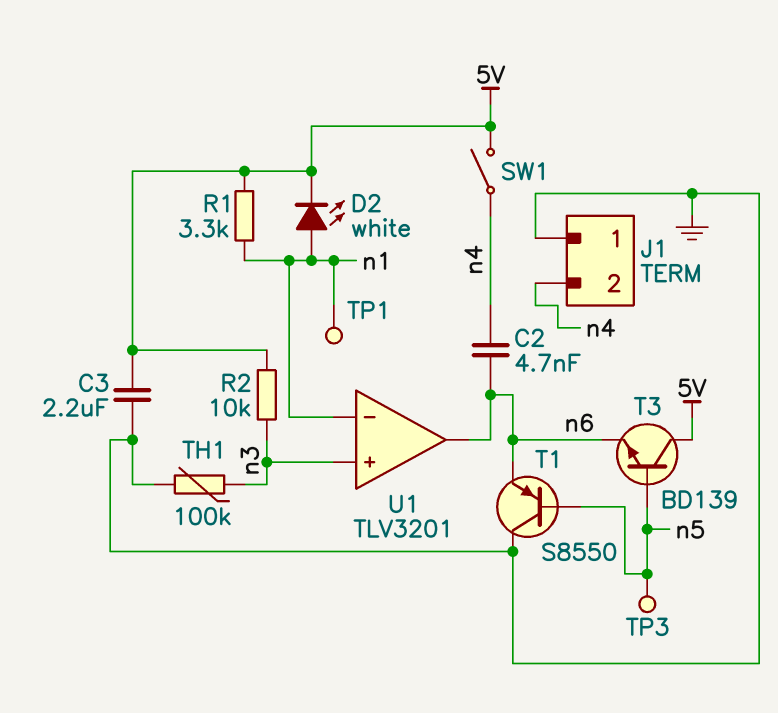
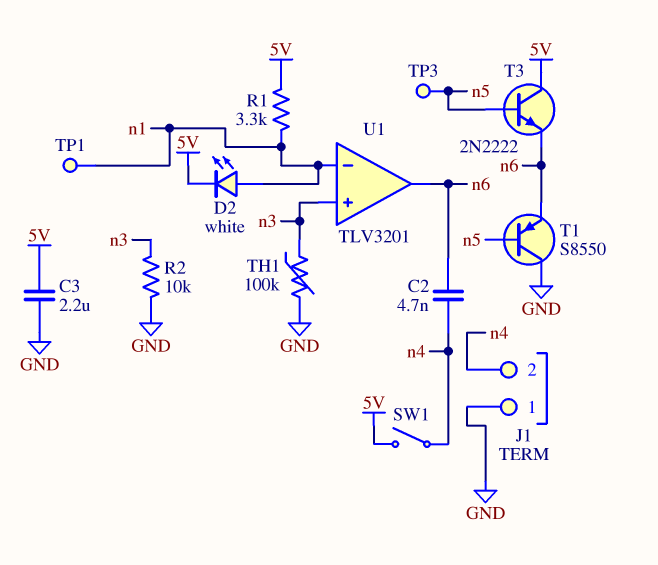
R2: 10k (5V, n3) -> 10k (GND, n3)
T3: NPN BD139 (B n5, C 5V, E n6) -> NPN 2N2222 (B n5, C 5V, E n6)

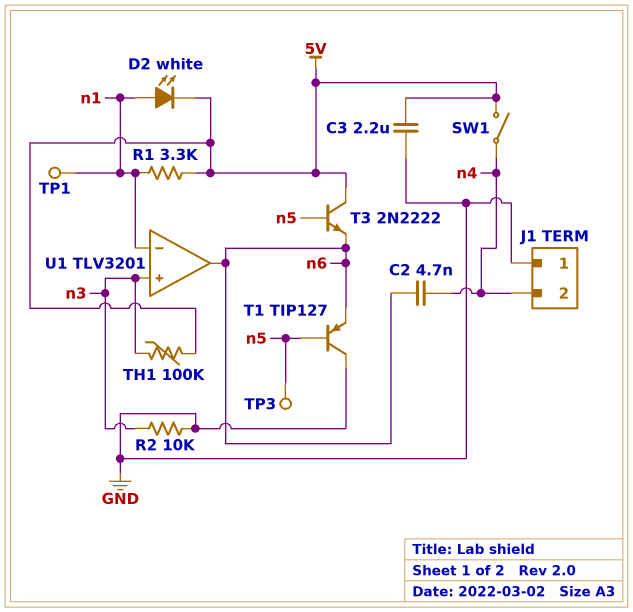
T1: PNP S8550 (B n5, C GND, E n6) -> PNP TIP127 (B n5, C GND, E n6)
TH1: 100k (GND, n3) -> 100k (5V, n3)

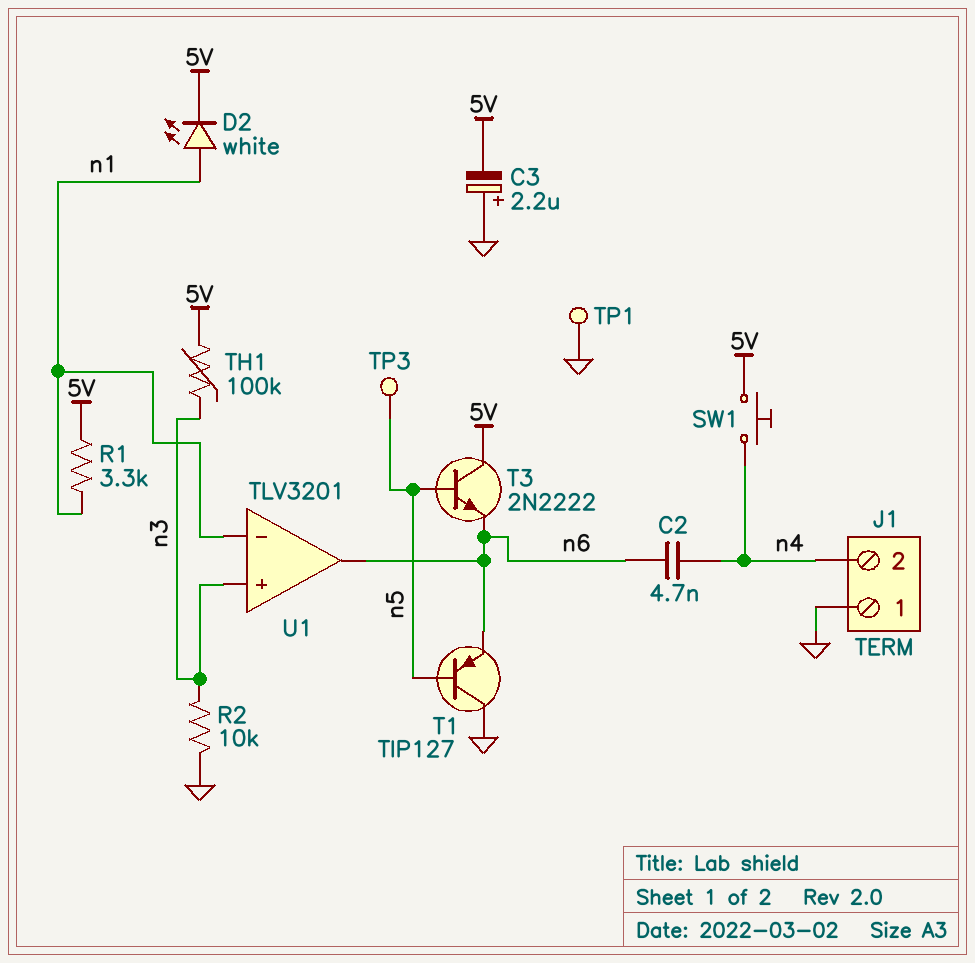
C3: 2.2uF (5V, GND) -> 2.2uF (plus GND, minus 5V)
SW1: switch (5V, n4) -> button (5V, n4)
TP1: test point (n1) -> test point (GND)

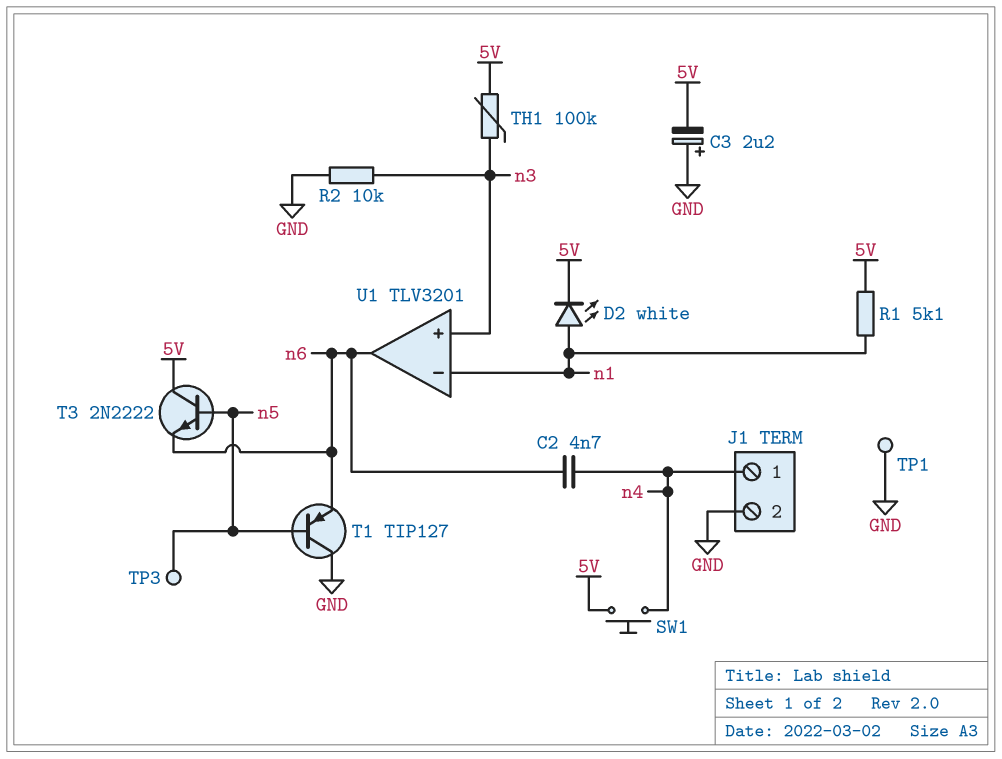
J1 pin 1: GND -> n4
J1 pin 2: n4 -> GND
R1: 3.3k (5V, n1) -> 5.1k (5V, n1)

